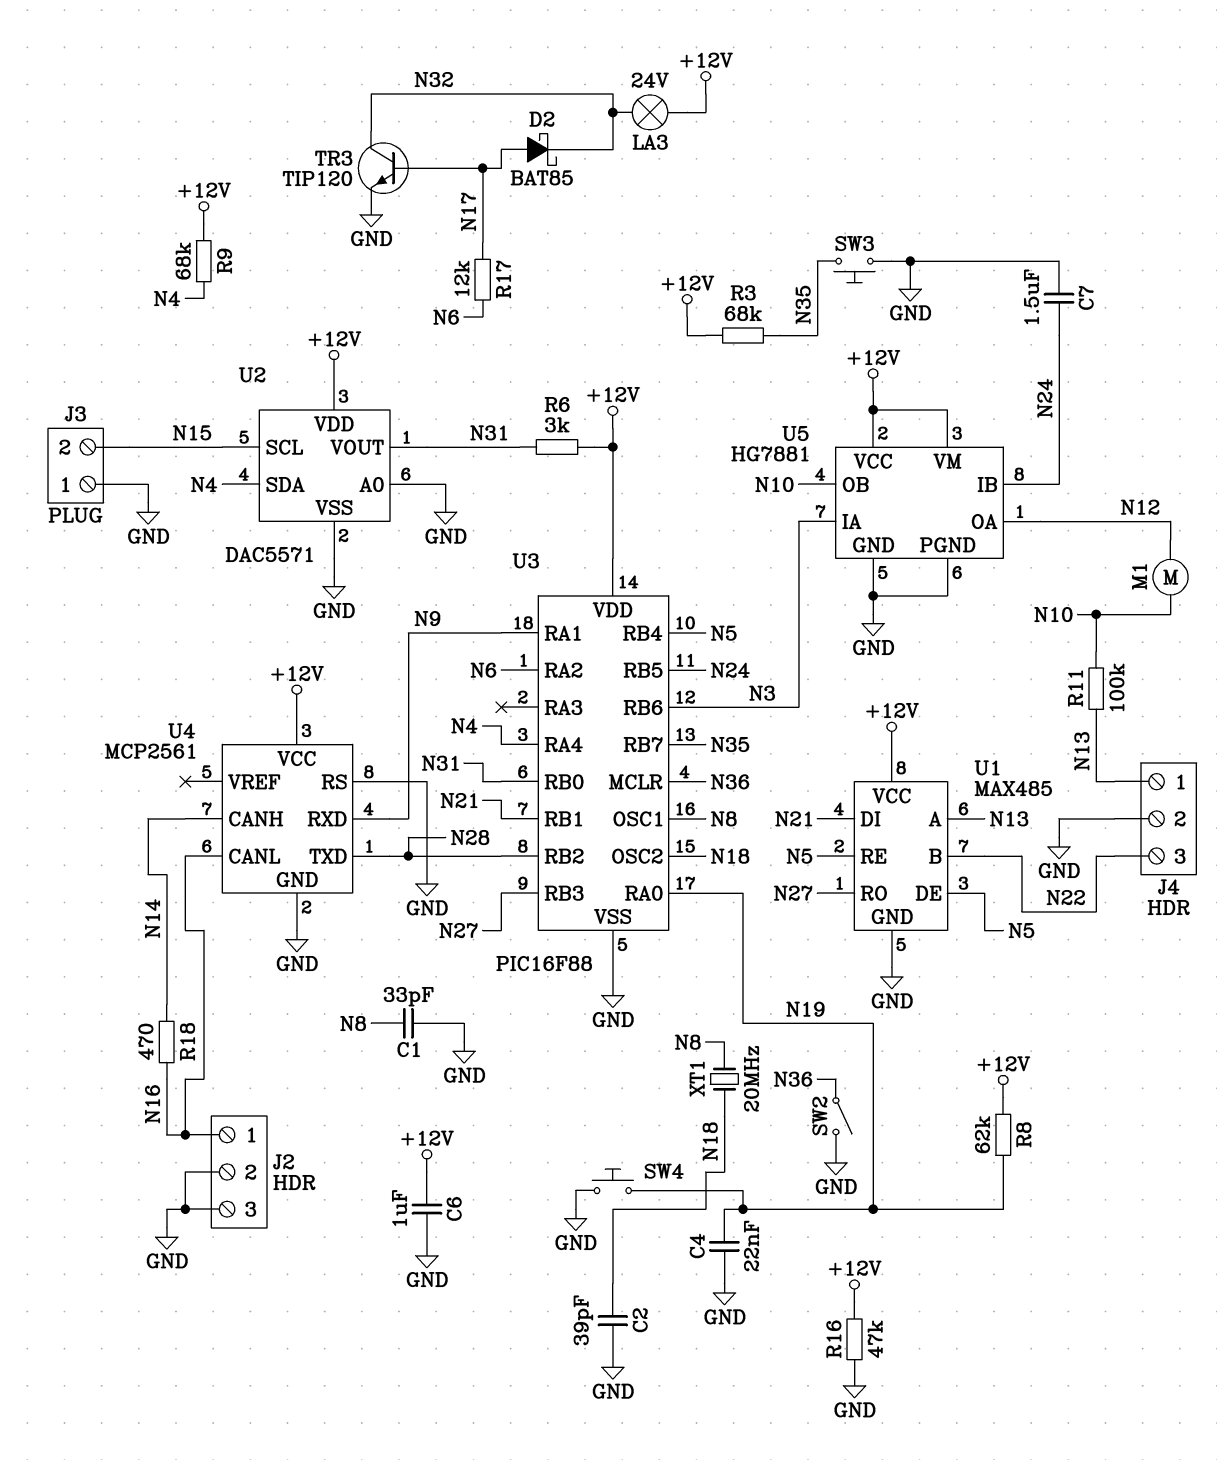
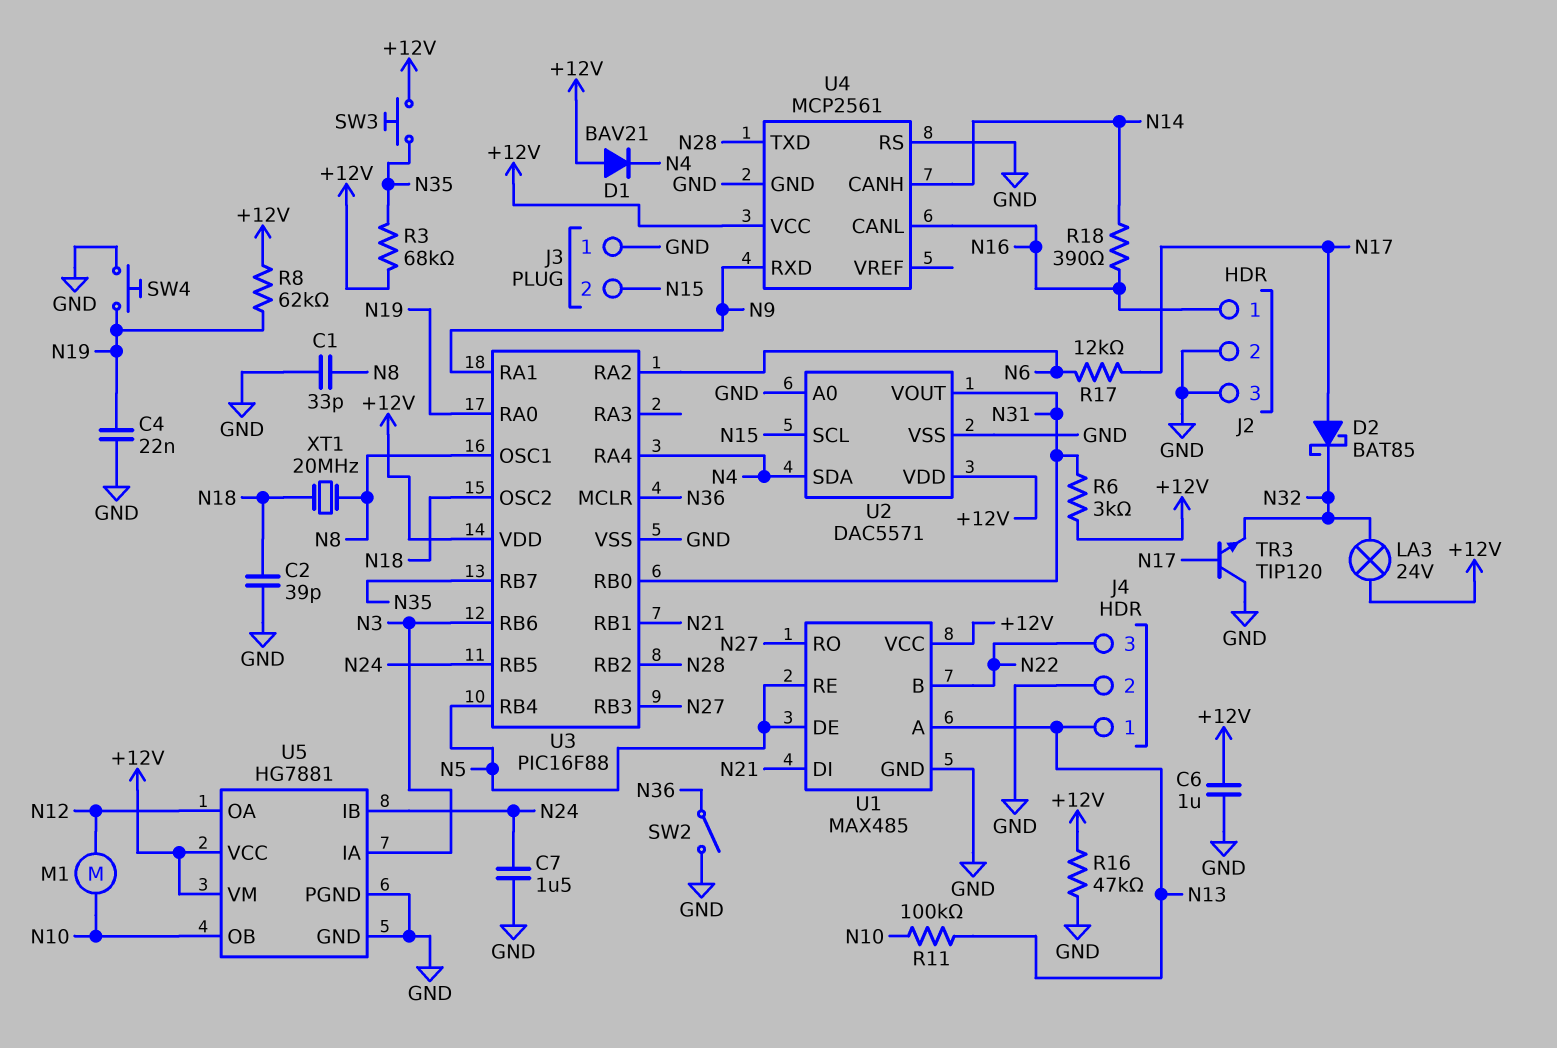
D1: none -> diode BAV21 (A +12V, K N4)
R9: 68k (+12V, N4) -> none
R18: 470 (N14, N16) -> 390 (N14, N16)
SW3: button (GND, N35) -> button (+12V, N35)
TR3: NPN TIP120 (B N17, C N32, E GND) -> NPN TIP120 (B N17, C GND, E N32)

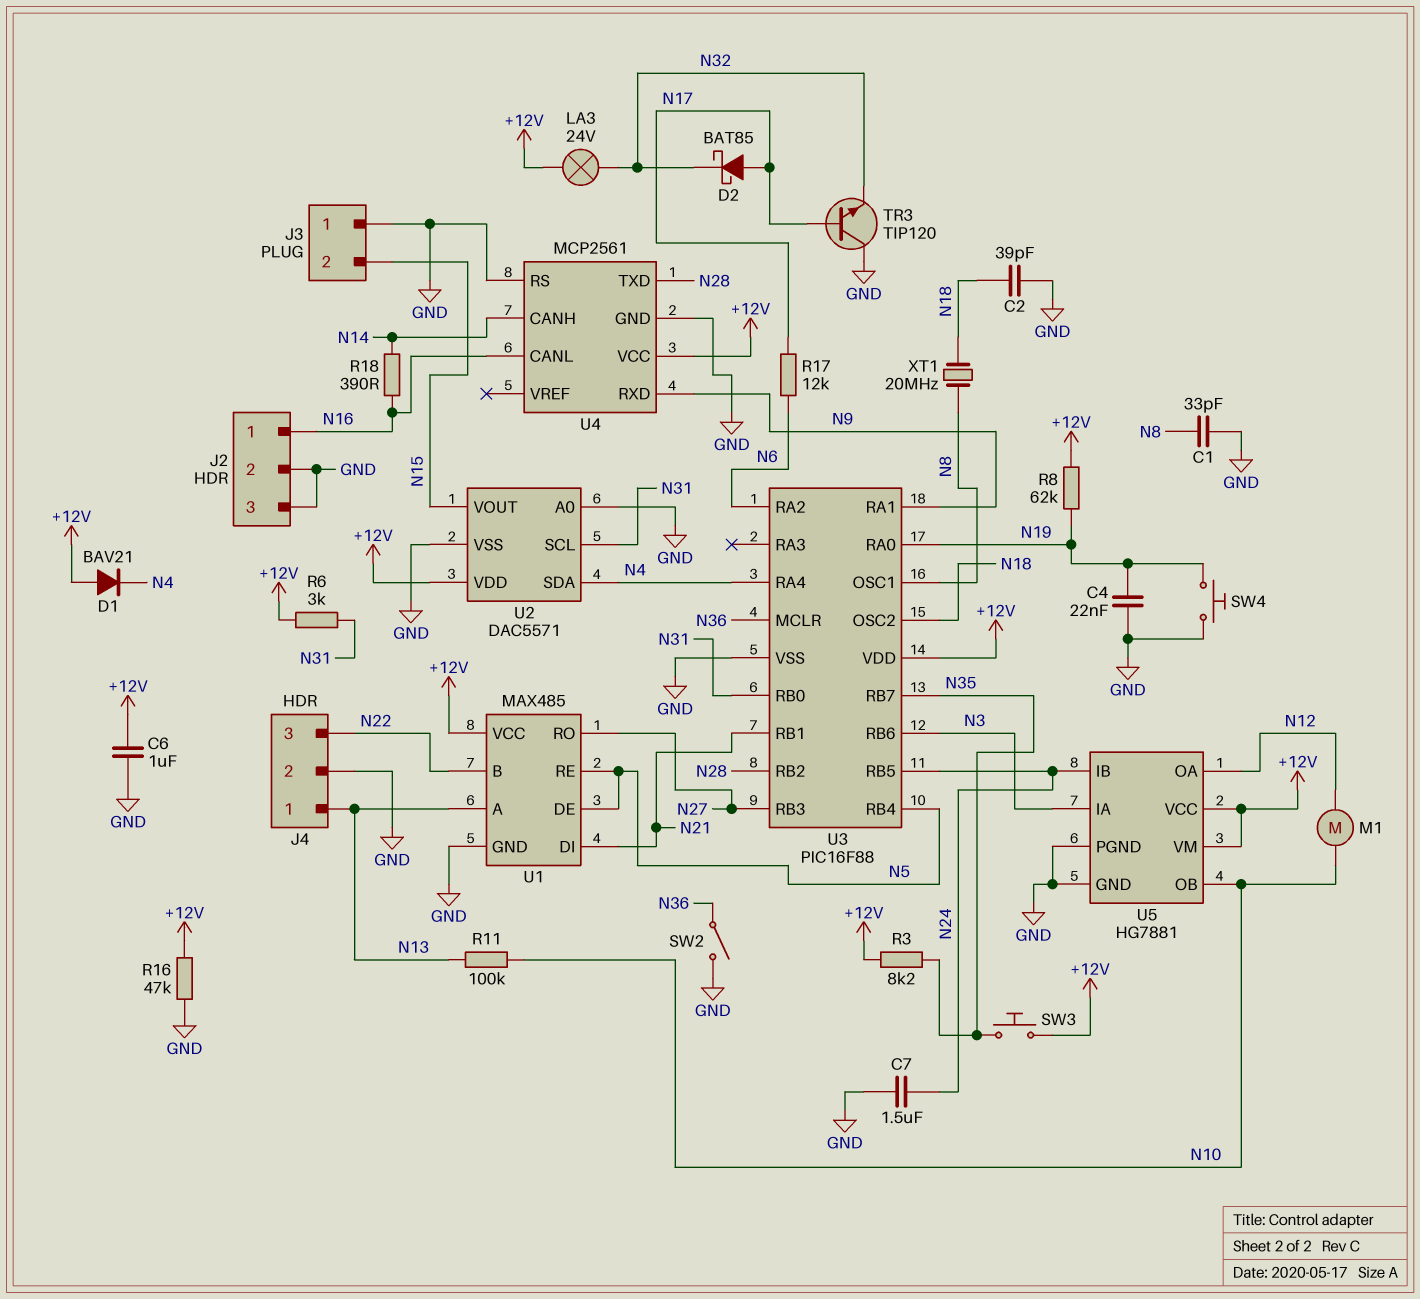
R3: 68k (+12V, N35) -> 8.2k (+12V, N35)
U2 pin SCL: N15 -> N31
U2 pin VOUT: N31 -> N15

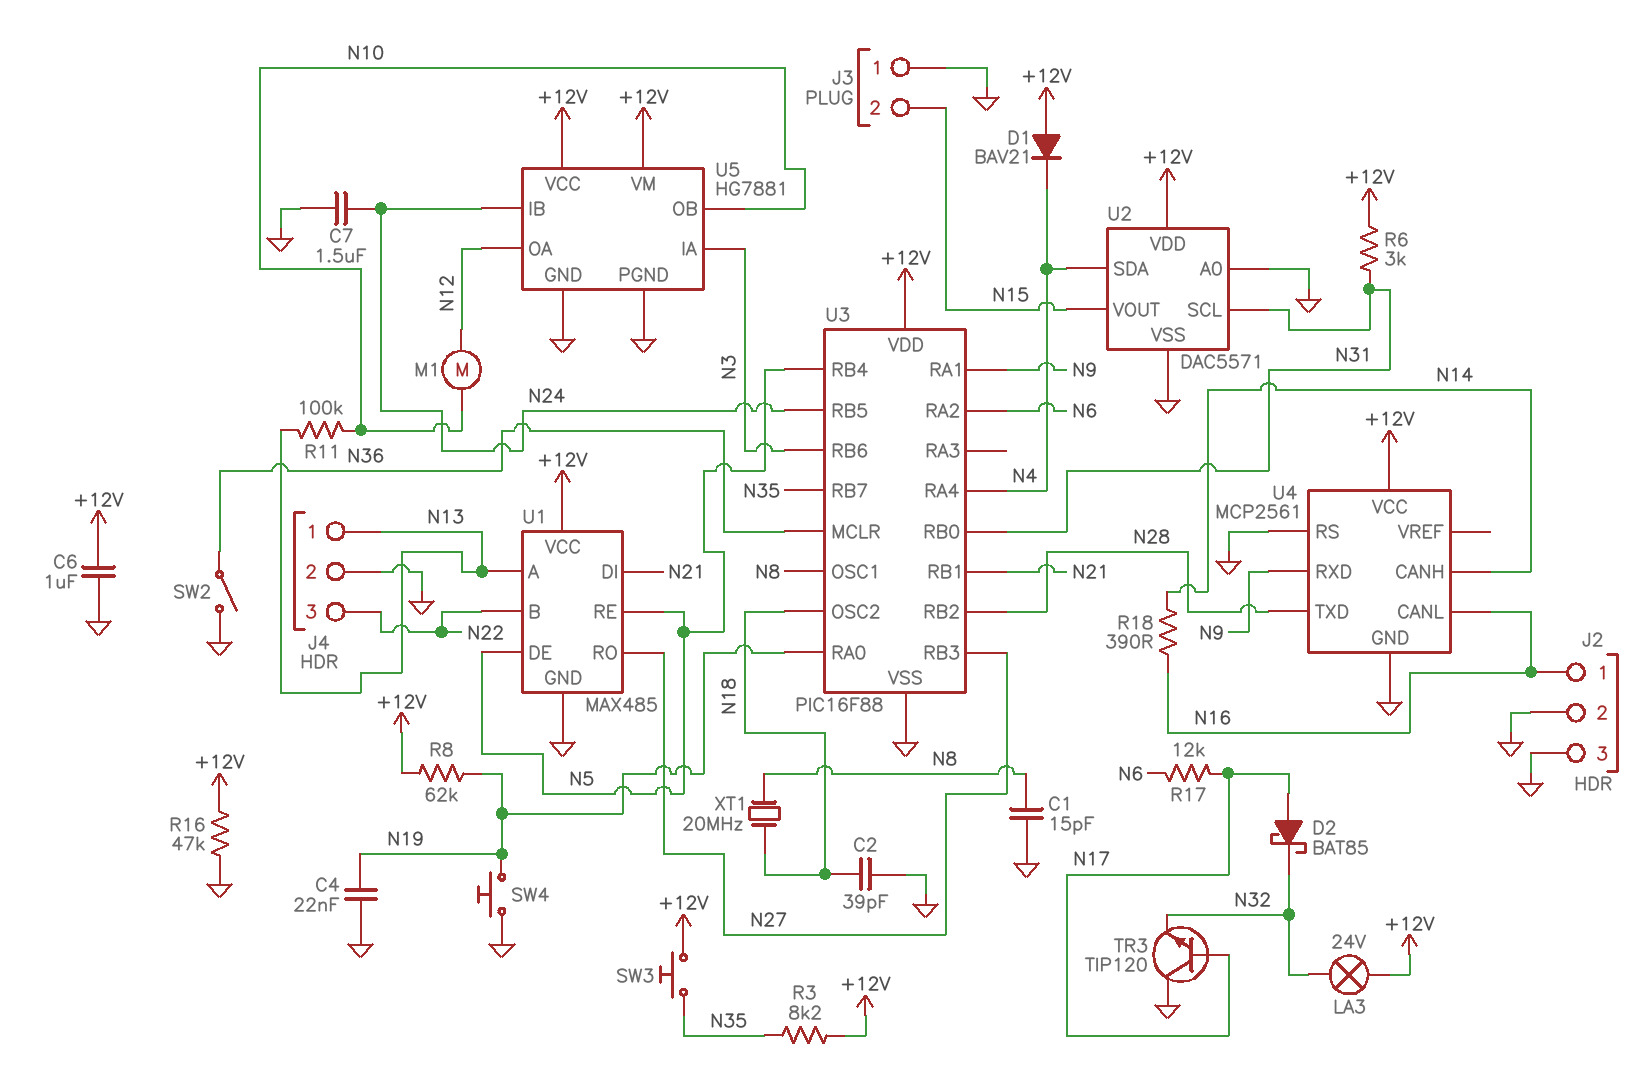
C1: 33pF (GND, N8) -> 15pF (GND, N8)

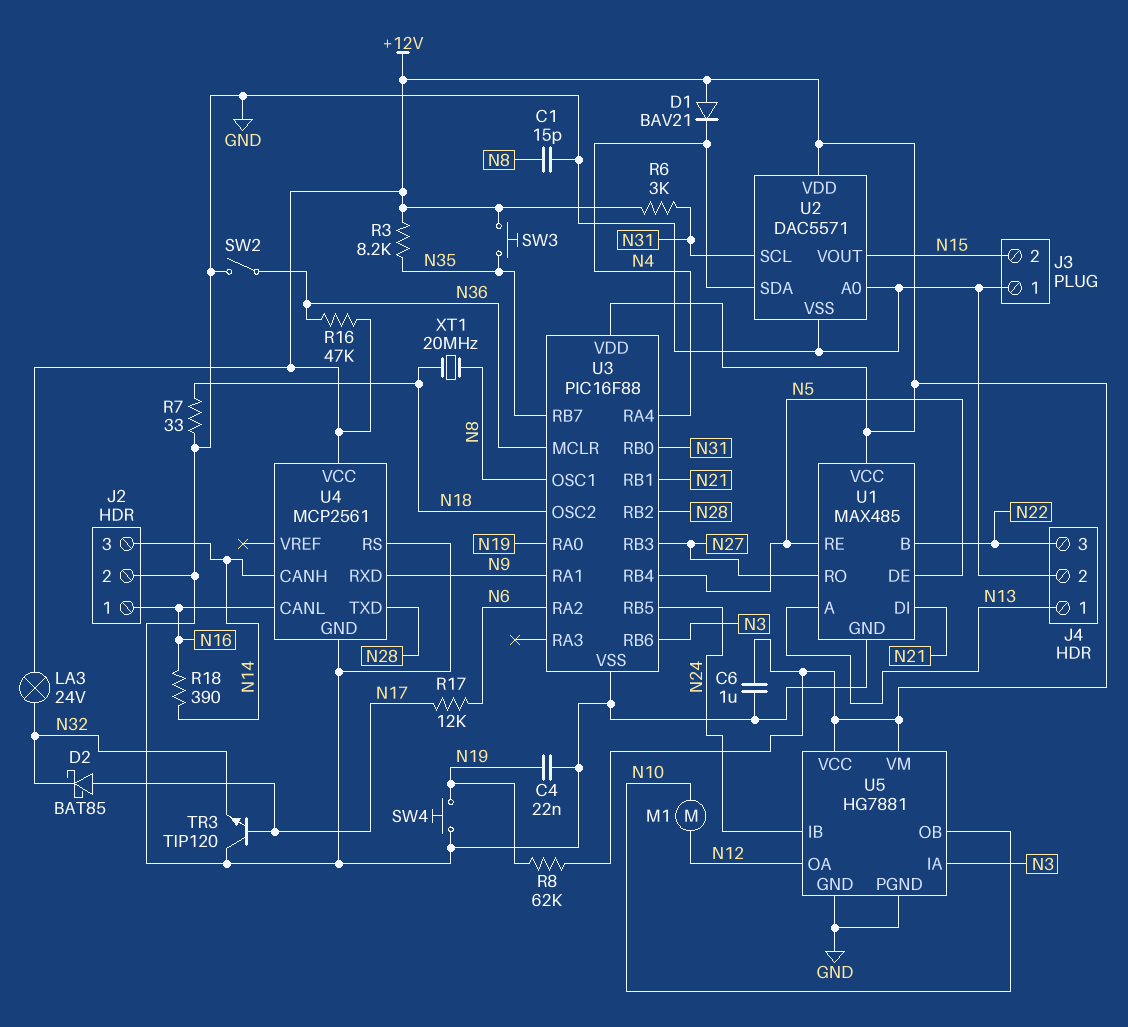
C2: 39pF (GND, N18) -> none
C7: 1.5uF (GND, N24) -> none
J2 pin 3: GND -> N14
R7: none -> 33 (GND, N18)
R11: 100k (N10, N13) -> none
R16: 47k (+12V, GND) -> 47k (+12V, N36)

